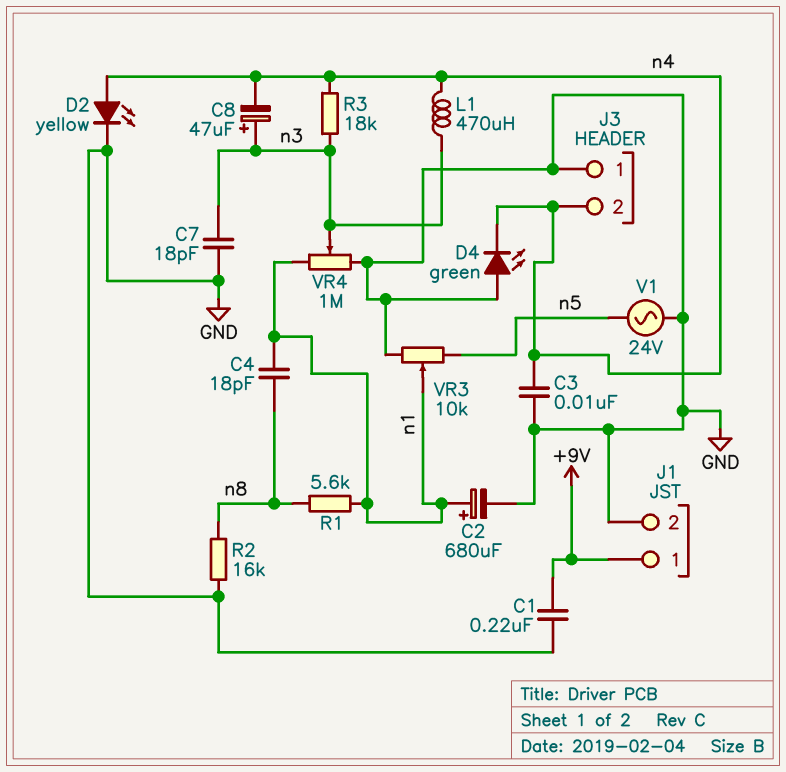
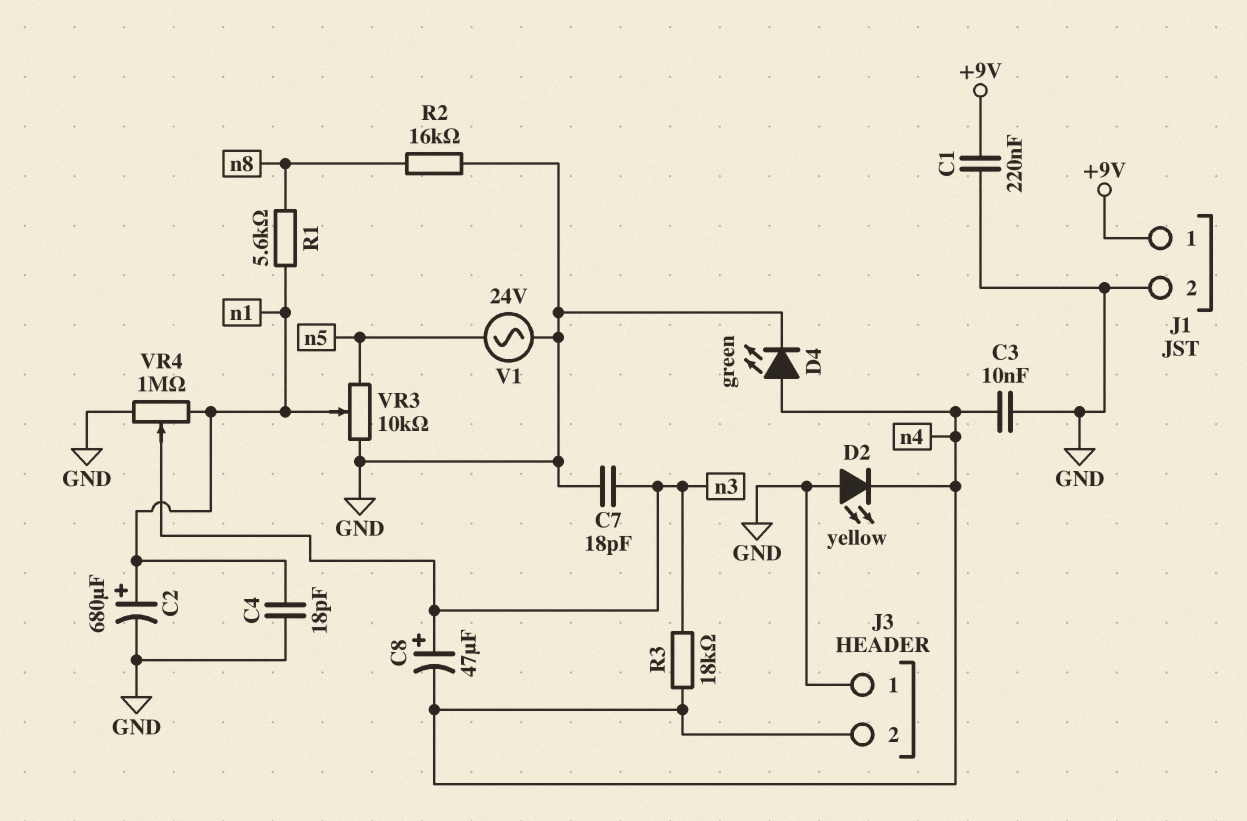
C4: 18pF (n1, n8) -> 18pF (GND, n1)
D2: LED yellow (A n4, K GND) -> LED yellow (A GND, K n4)
D4: LED green (A GND, K n4) -> LED green (A n4, K GND)
L1: 470uH (n3, n4) -> none

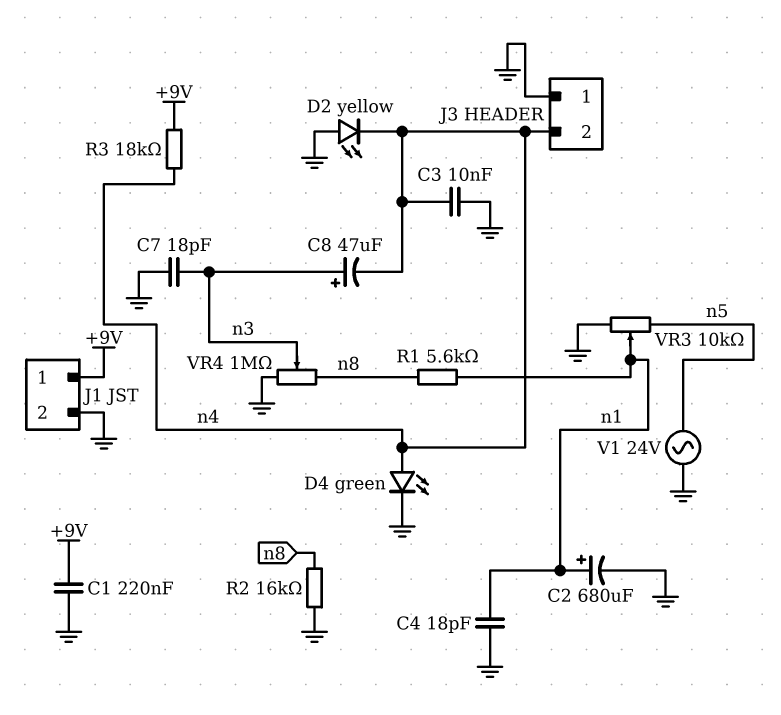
R3: 18k (n3, n4) -> 18k (+9V, n4)
VR4: 1M (GND, n1, wiper n3) -> 1M (GND, n8, wiper n3)

